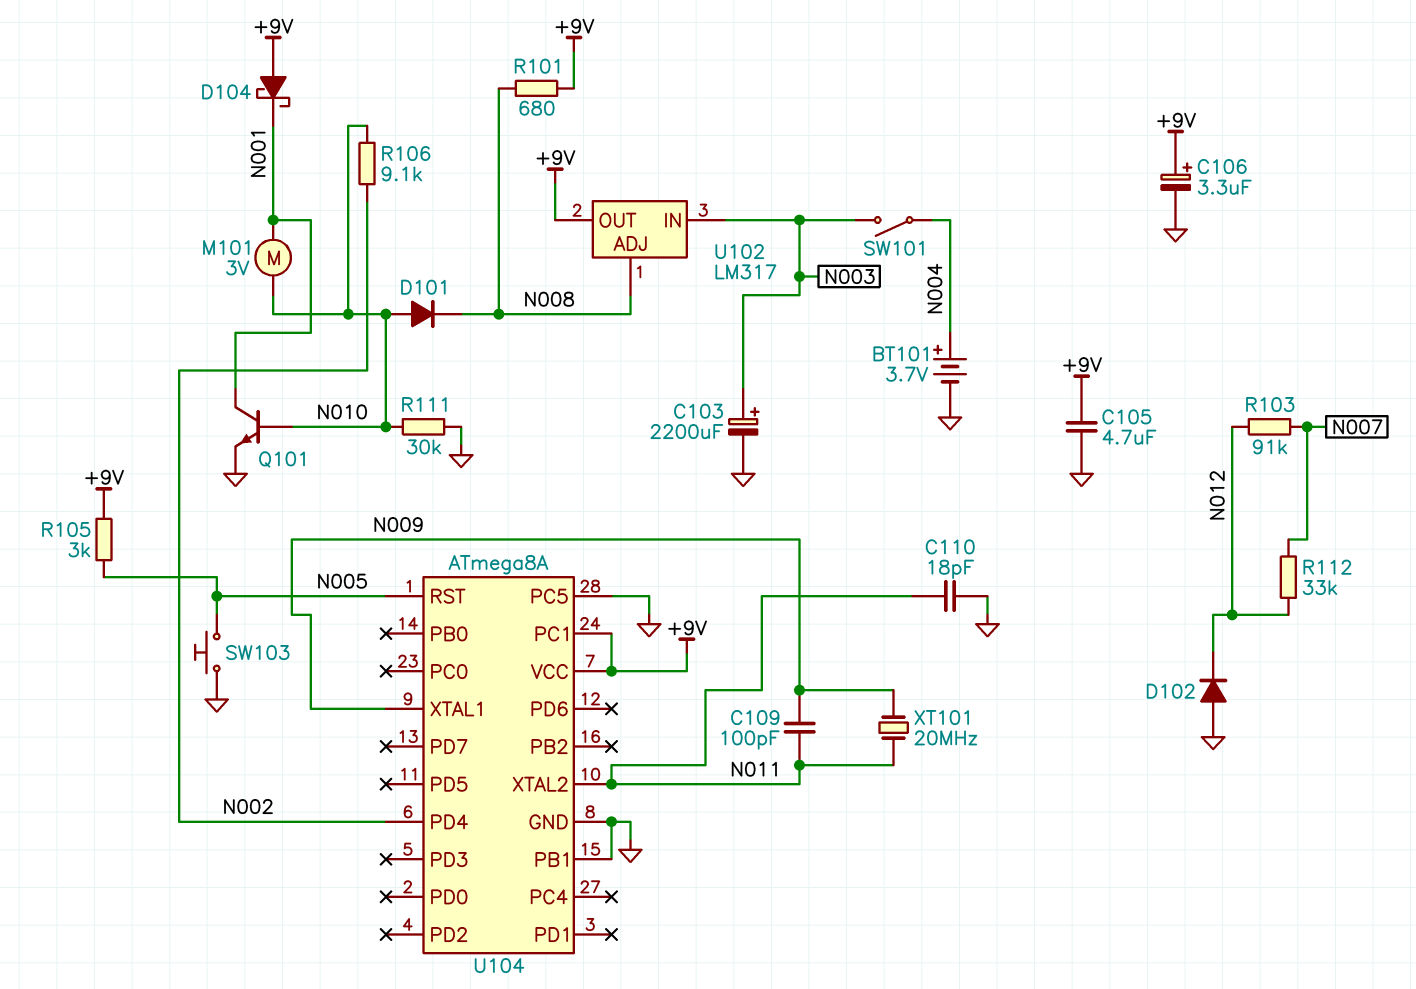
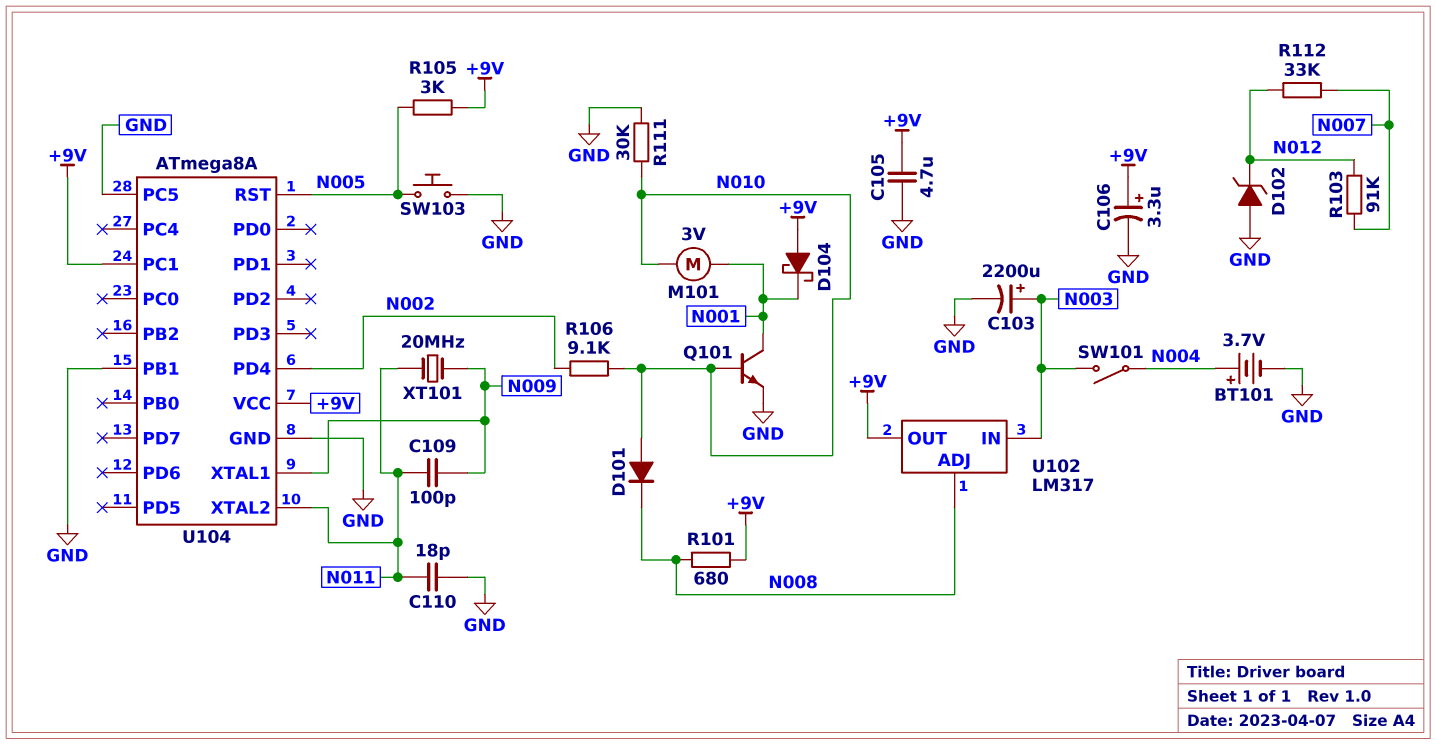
D102: diode (A GND, K N012) -> zener (A GND, K N012)

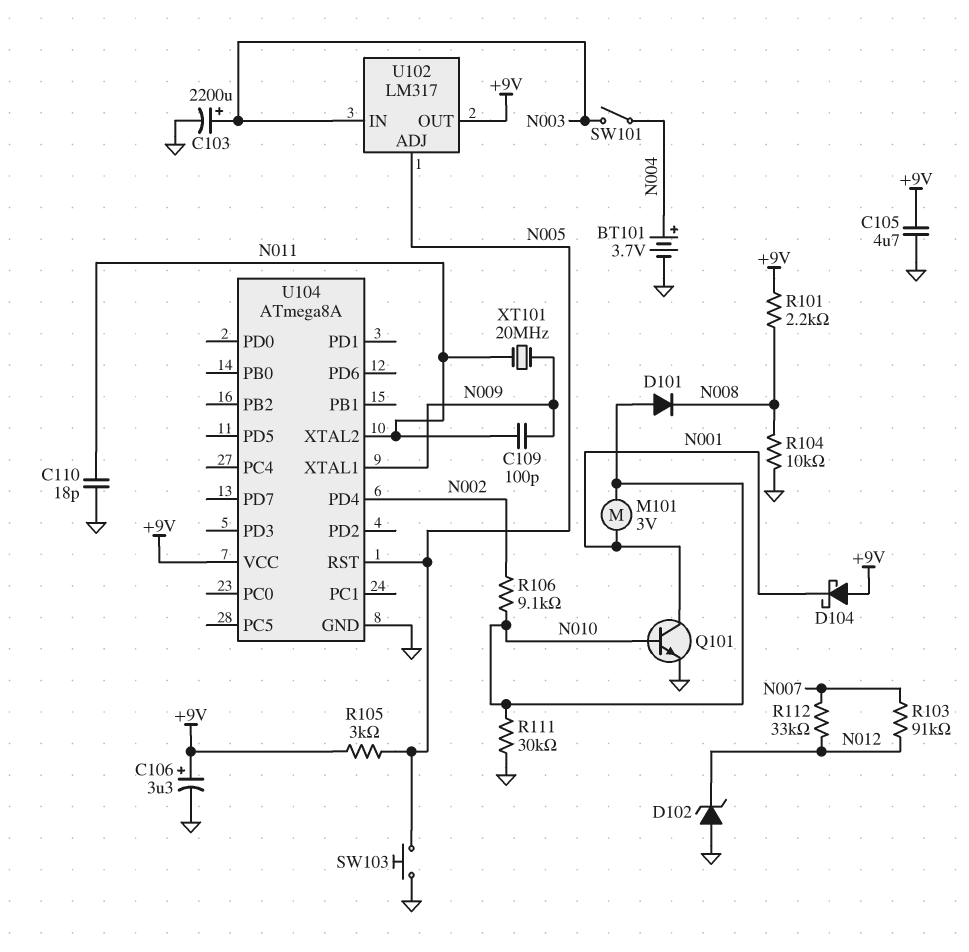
R101: 680 (+9V, N008) -> 2.2k (+9V, N008)
R104: none -> 10k (GND, N008)
U102 pin ADJ: N008 -> N005
U104 pin PB1: GND -> none
U104 pin PC1: +9V -> none
U104 pin PC5: GND -> none

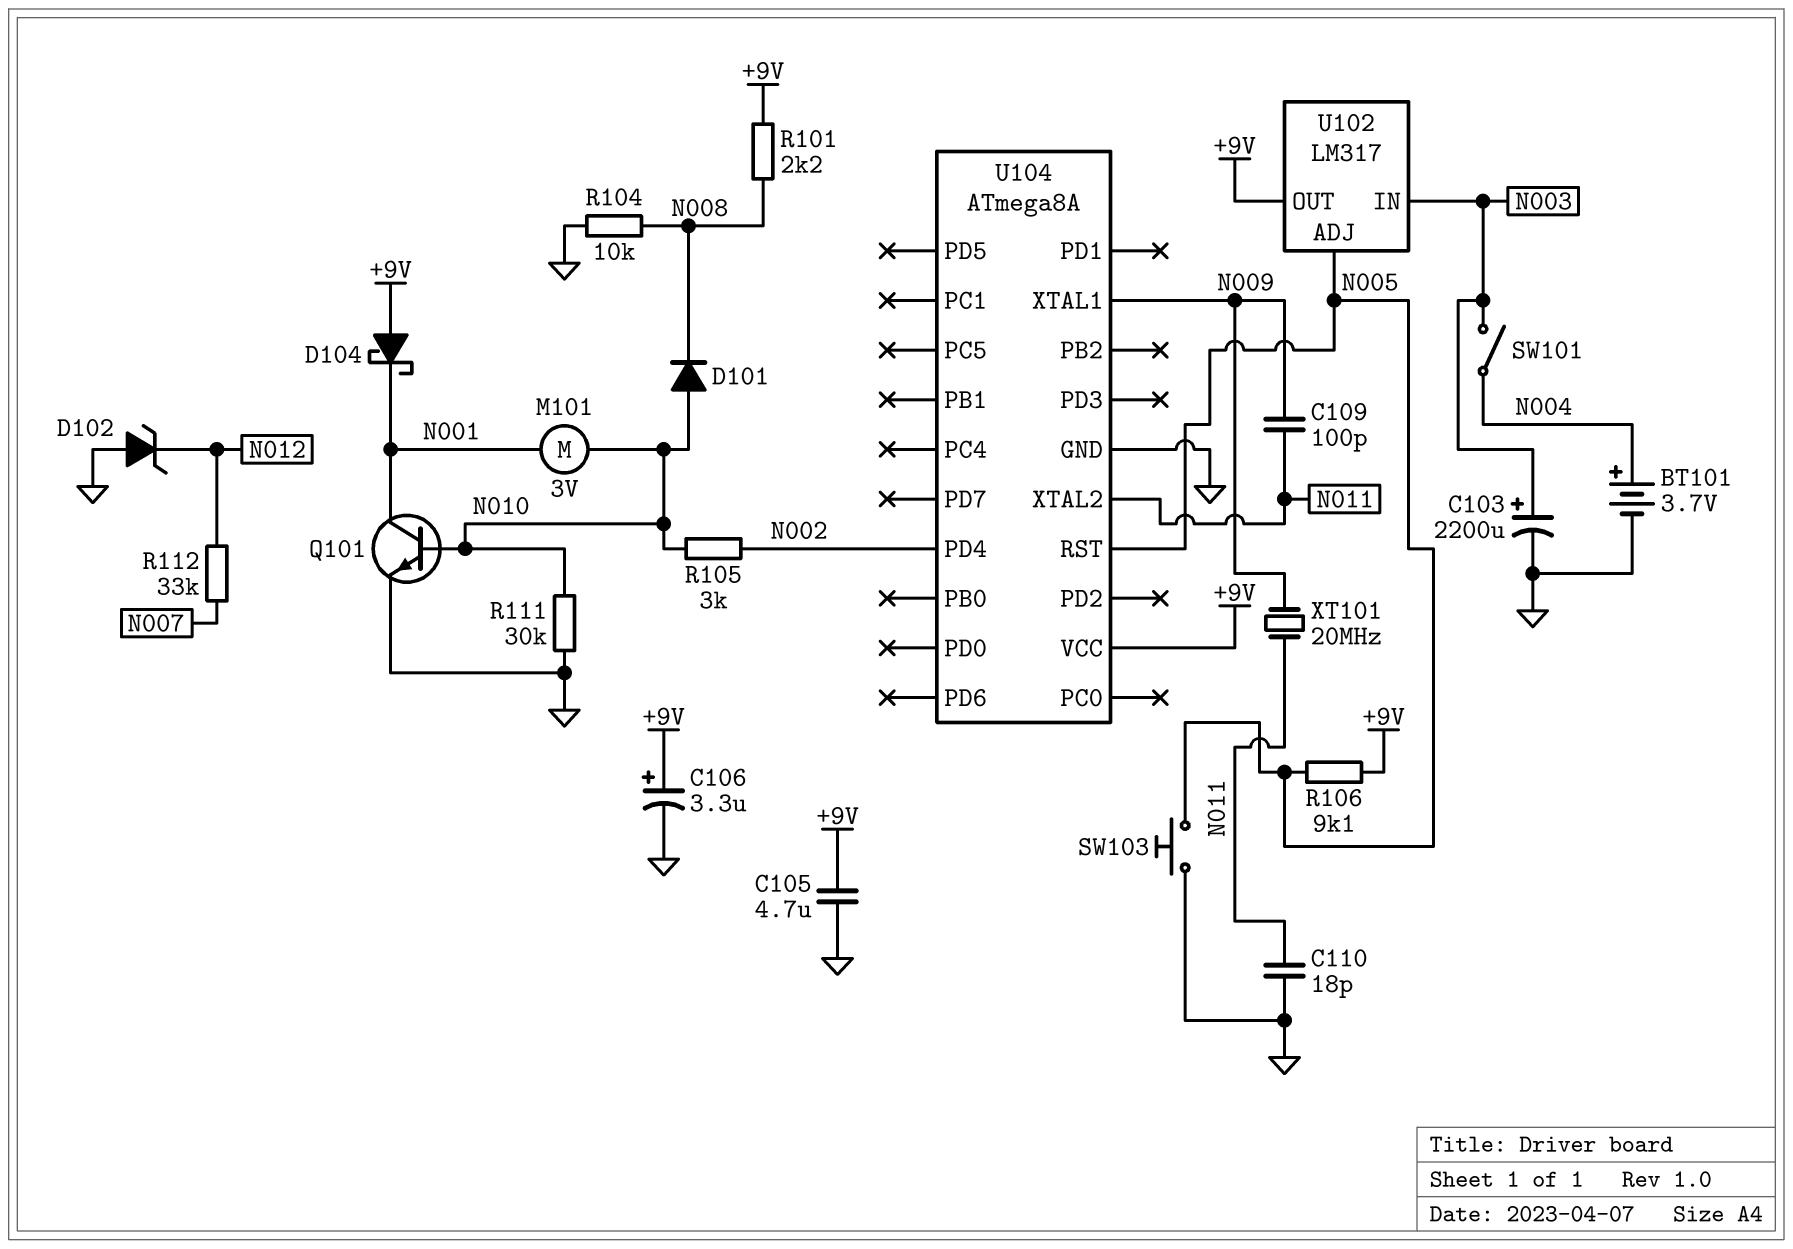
R103: 91k (N007, N012) -> none
R105: 3k (+9V, N005) -> 3k (N002, N010)
R106: 9.1k (N002, N010) -> 9.1k (+9V, N005)

